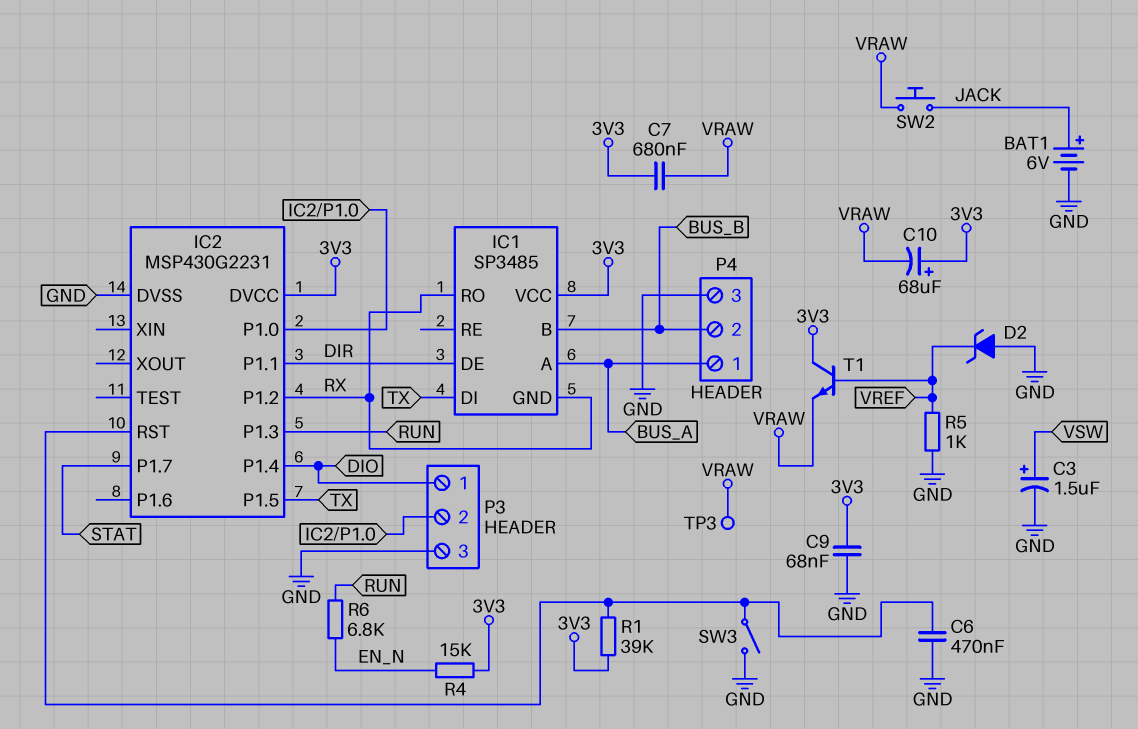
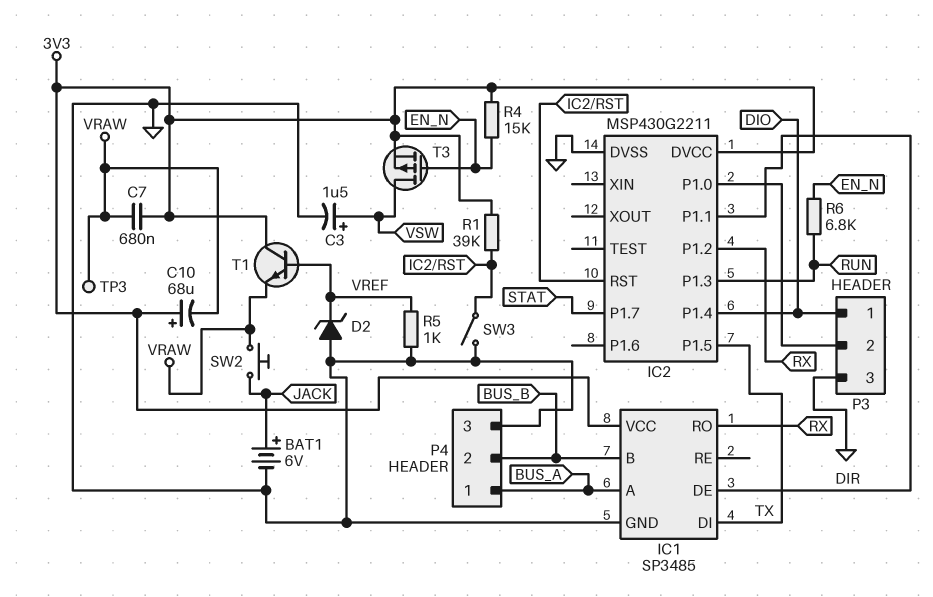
C6: 470nF (GND, IC2/RST) -> none
C9: 68nF (3V3, GND) -> none
IC1 pin GND: RX -> GND
IC2: MSP430G2231 -> MSP430G2211
T3: none -> PMOS (G EN_N, D VSW, S 3V3)

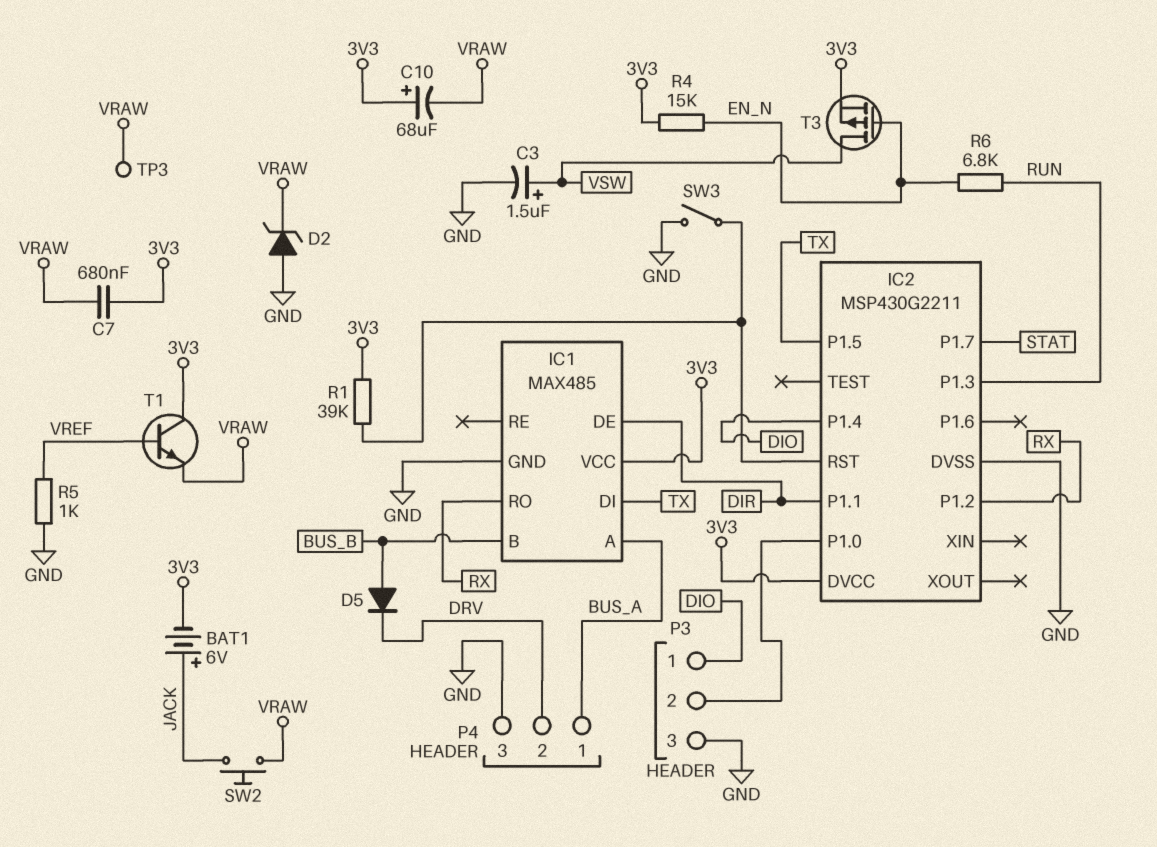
BAT1: 6V (plus JACK, minus GND) -> 6V (plus JACK, minus 3V3)
D2: zener (A GND, K VREF) -> zener (A GND, K VRAW)
D5: none -> diode (A BUS_B, K DRV)
IC1: SP3485 -> MAX485
P4 pin 2: BUS_B -> DRV

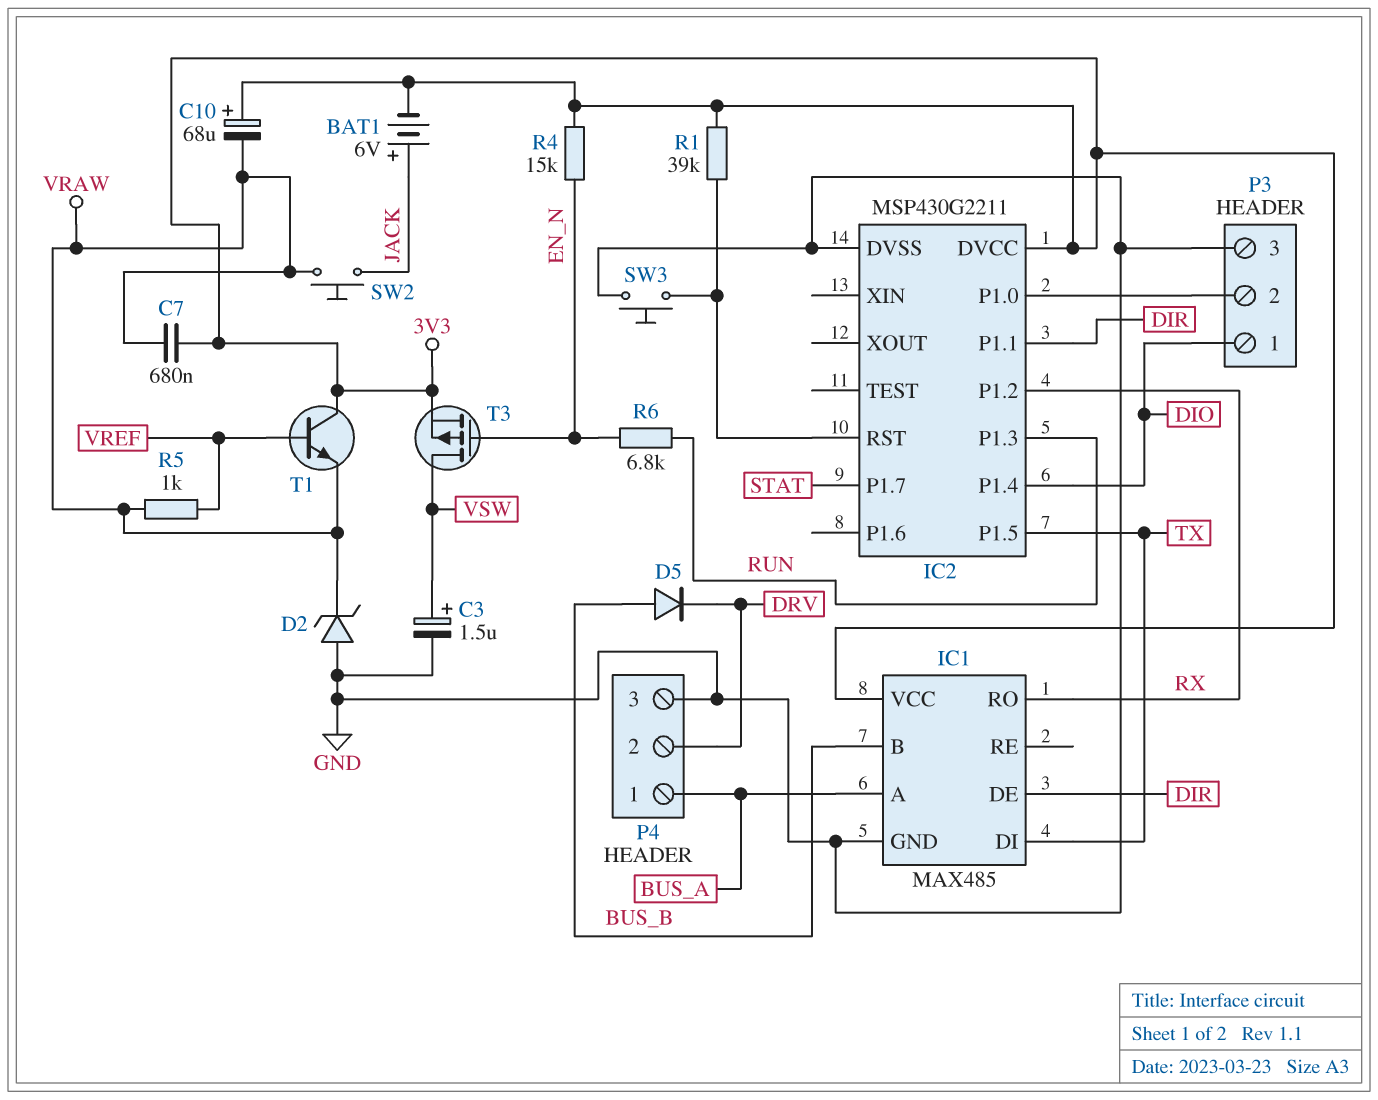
R5: 1k (GND, VREF) -> 1k (VRAW, VREF)
SW3: switch (GND, IC2/RST) -> button (GND, IC2/RST)
TP3: test point (VRAW) -> none

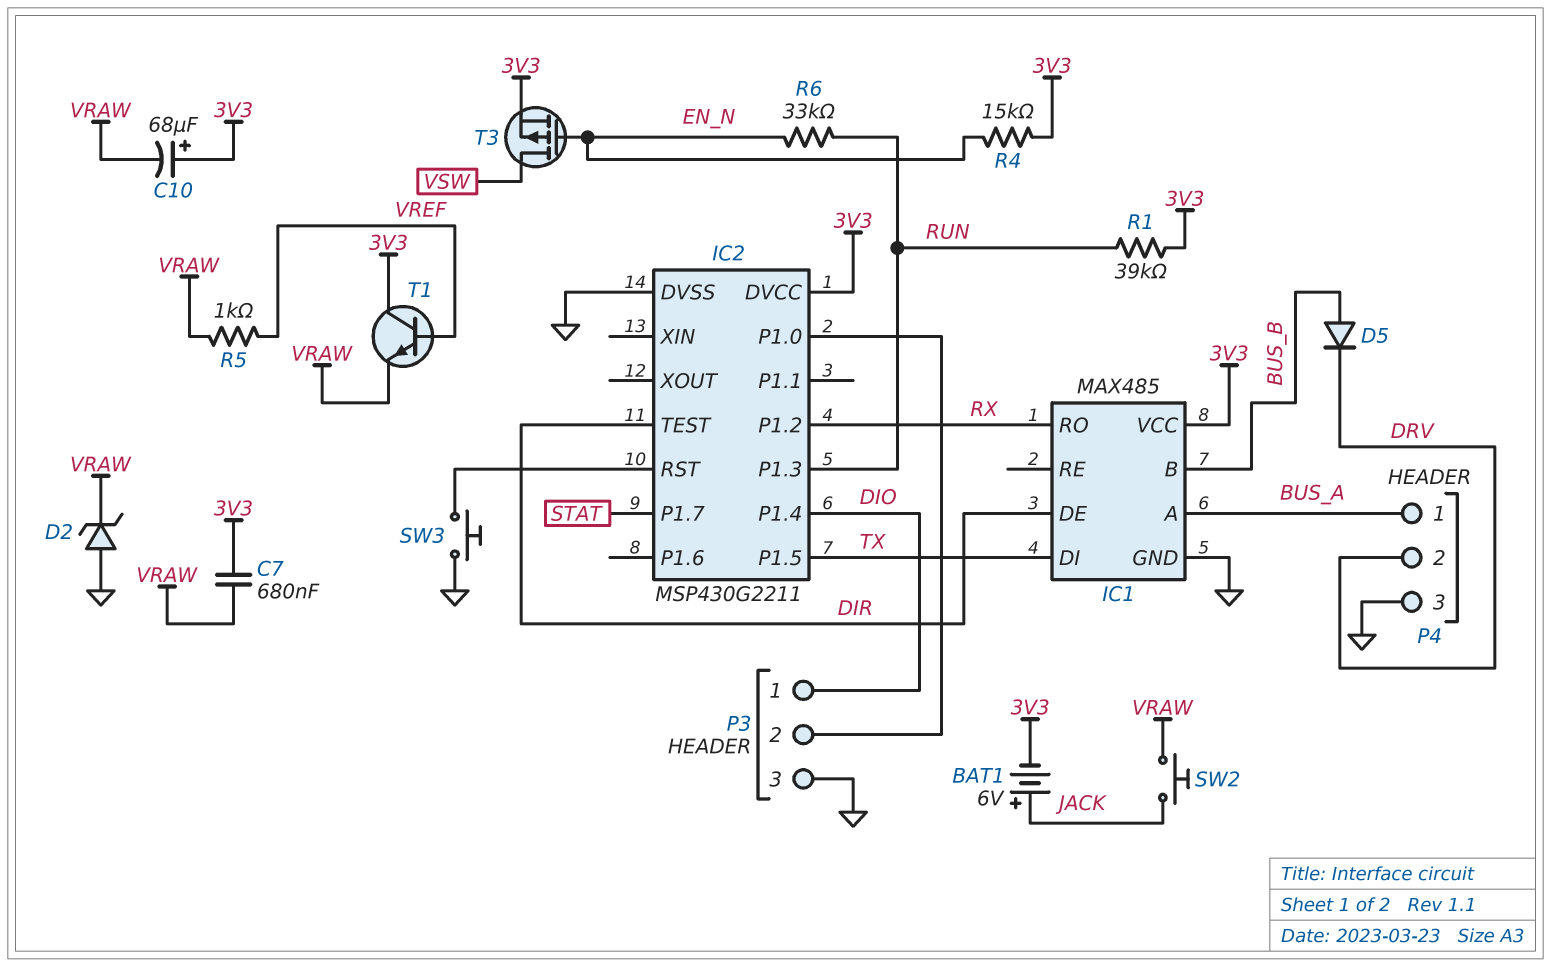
C3: 1.5uF (plus VSW, minus GND) -> none
IC2 pin P1.1: DIR -> none
IC2 pin TEST: none -> DIR
R1: 39k (3V3, IC2/RST) -> 39k (3V3, RUN)
R6: 6.8k (EN_N, RUN) -> 33k (EN_N, RUN)

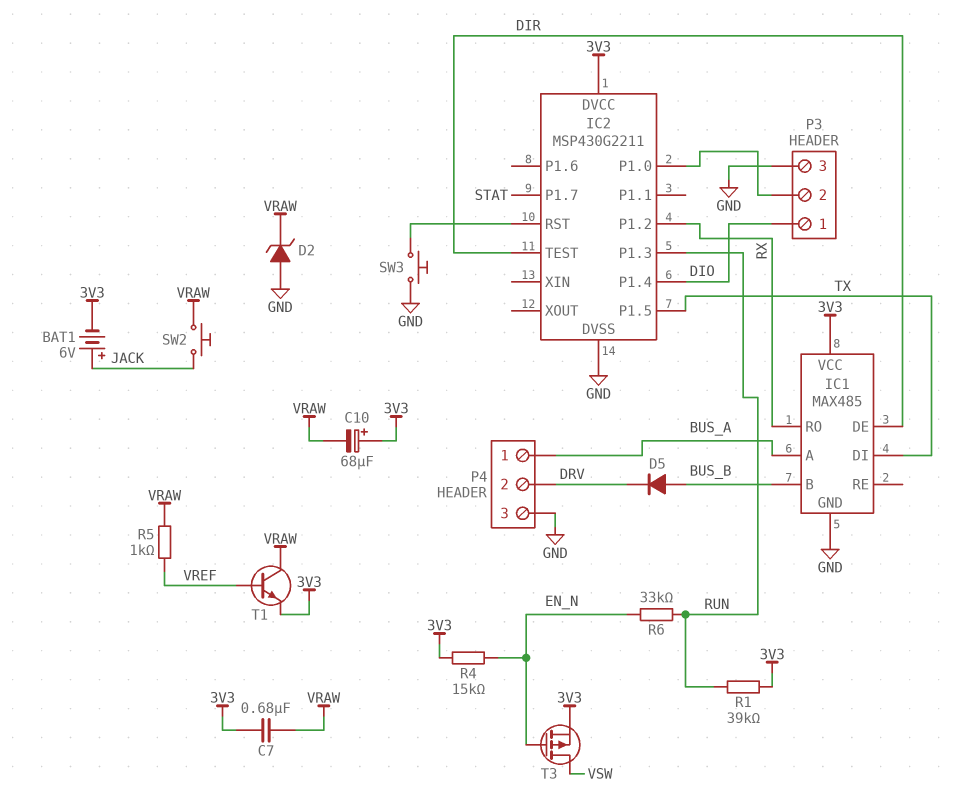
T1: NPN (B VREF, C 3V3, E VRAW) -> NPN (B VREF, C VRAW, E 3V3)

